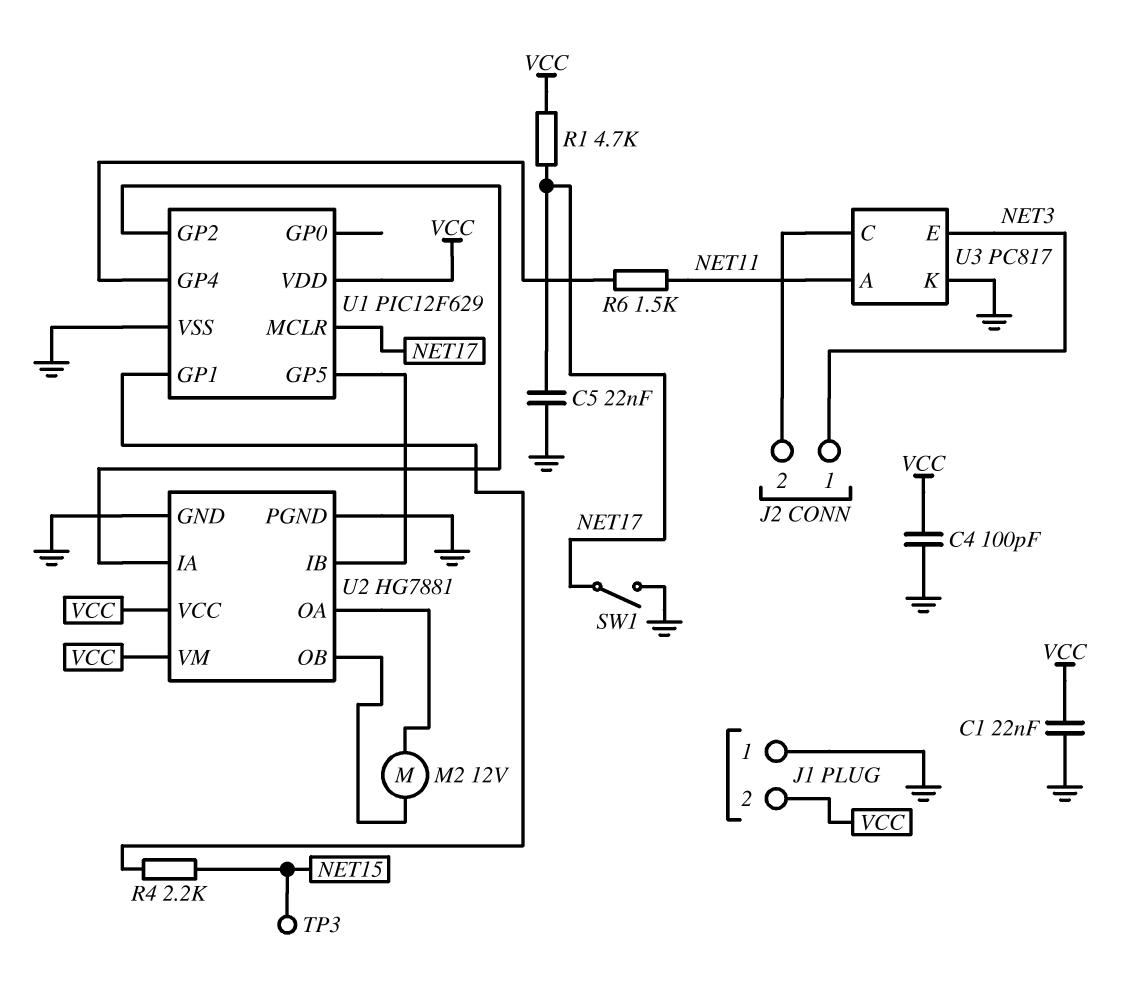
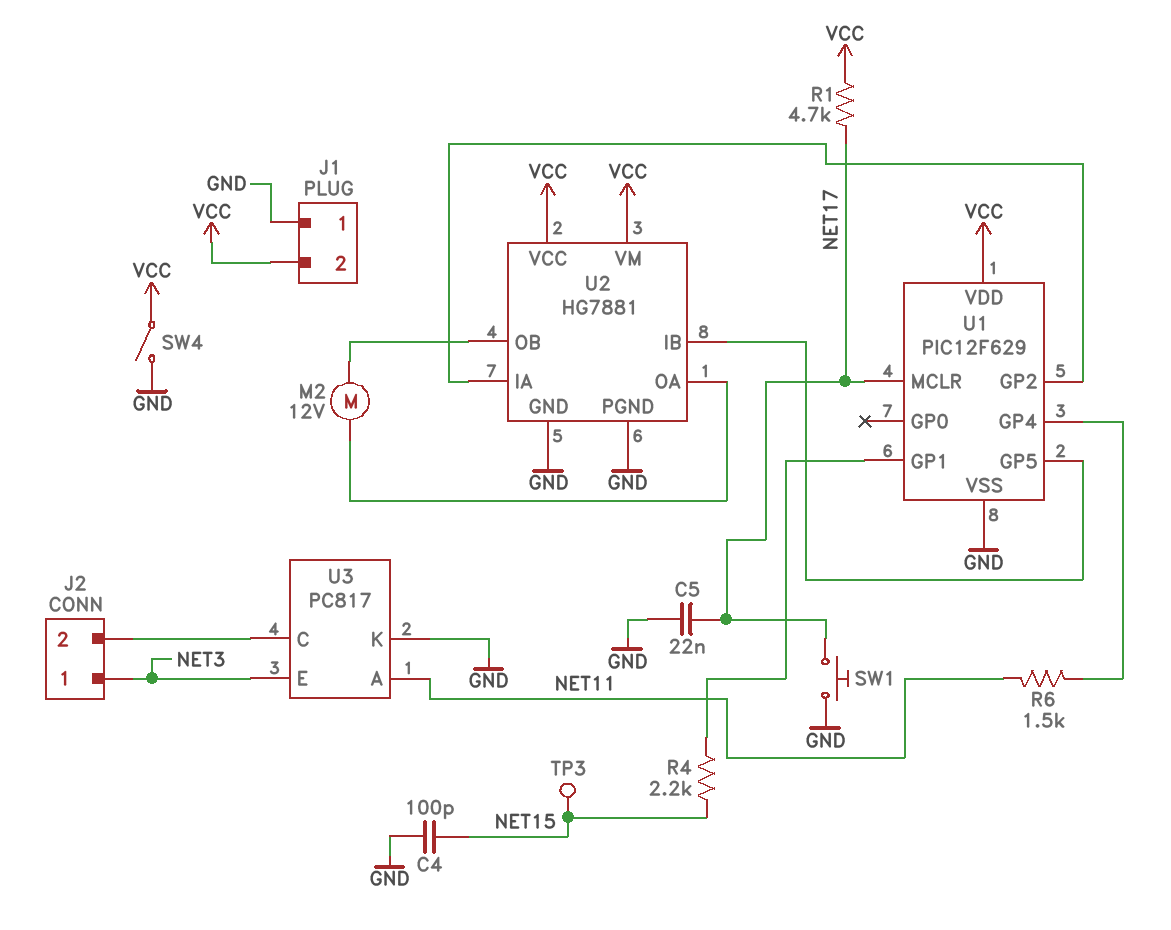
C1: 22nF (GND, VCC) -> none
C4: 100pF (GND, VCC) -> 100pF (GND, NET15)
SW1: switch (GND, NET17) -> button (GND, NET17)
SW4: none -> switch (GND, VCC)

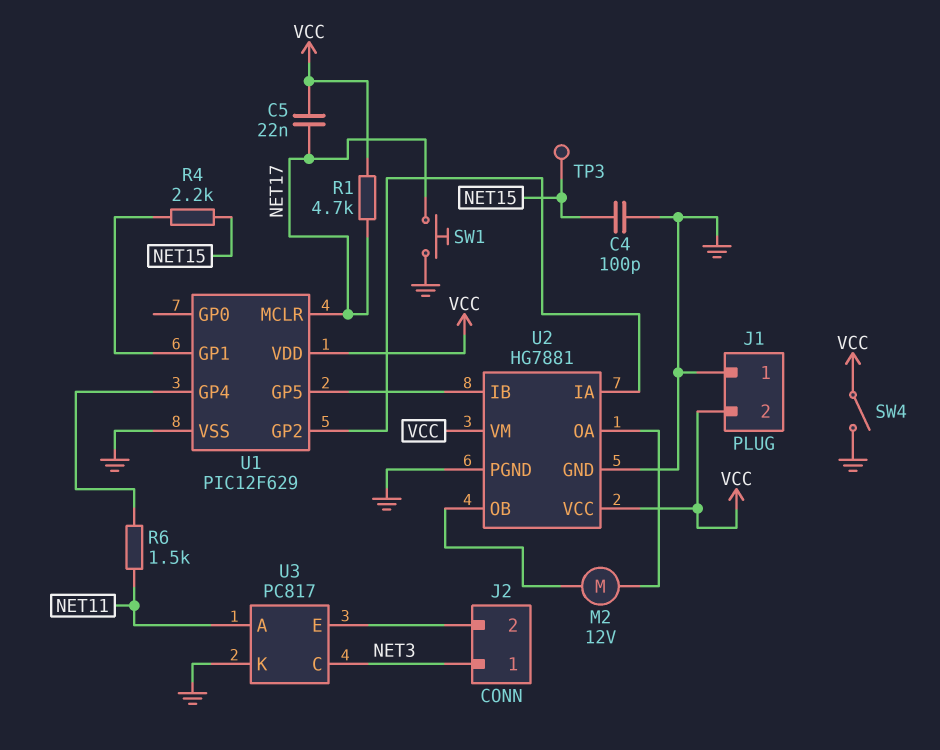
C5: 22nF (GND, NET17) -> 22nF (NET17, VCC)
U3 pin C: J2/2 -> NET3
U3 pin E: NET3 -> J2/2

